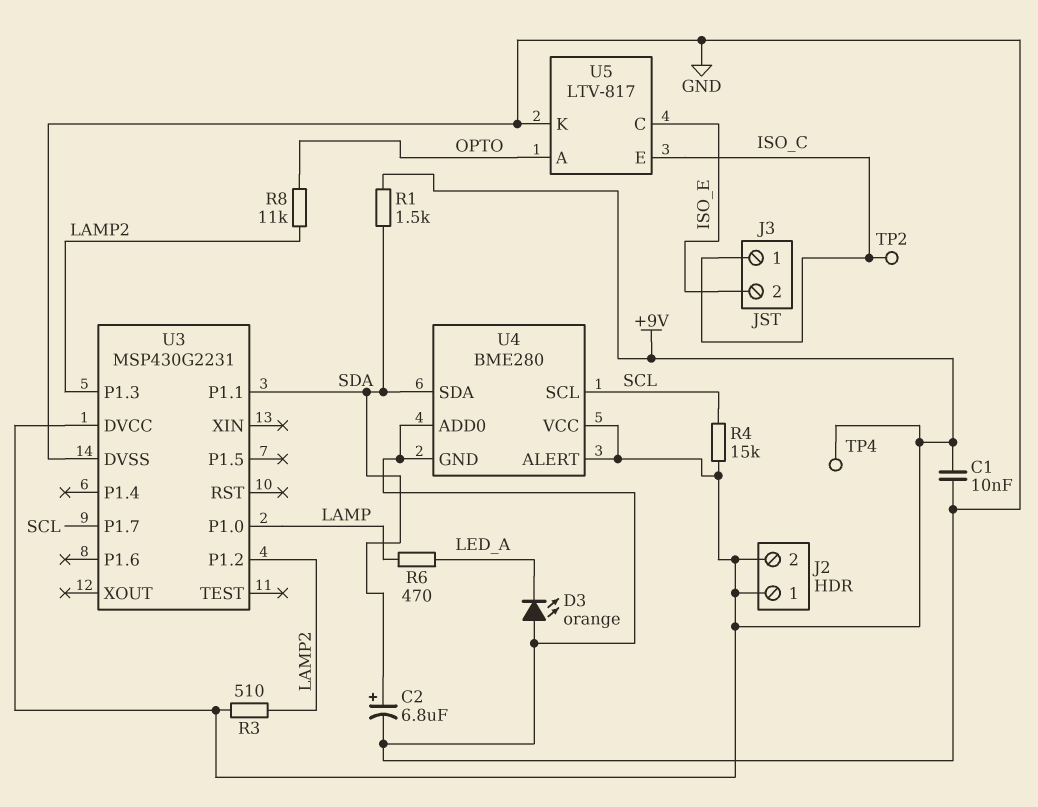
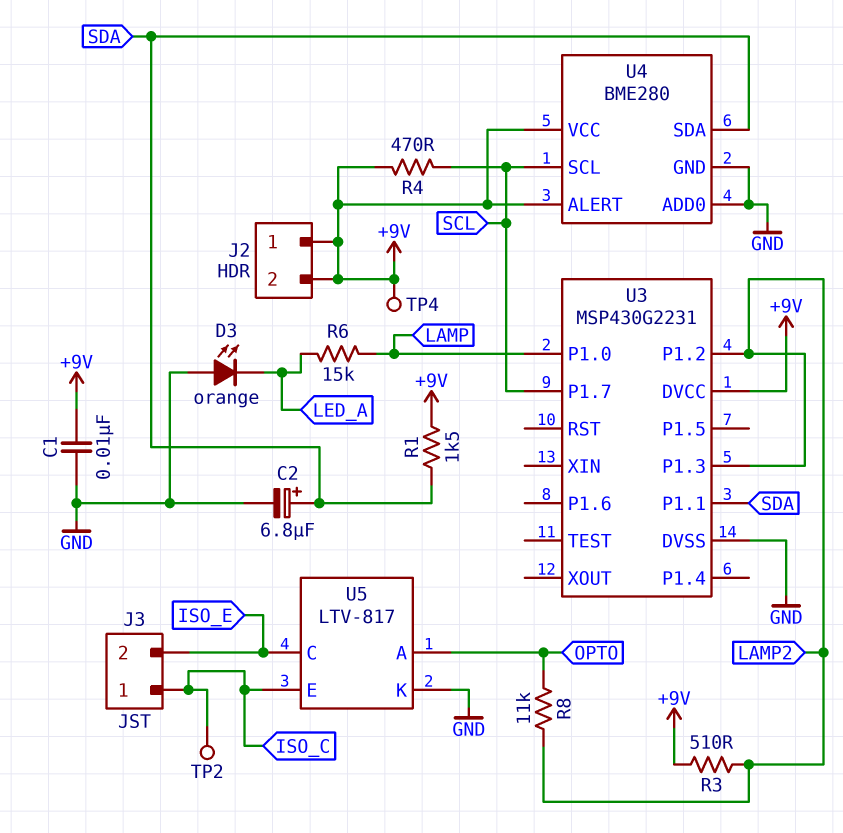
R4: 15k (+9V, SCL) -> 470 (+9V, SCL)
R6: 470 (LAMP, LED_A) -> 15k (LAMP, LED_A)

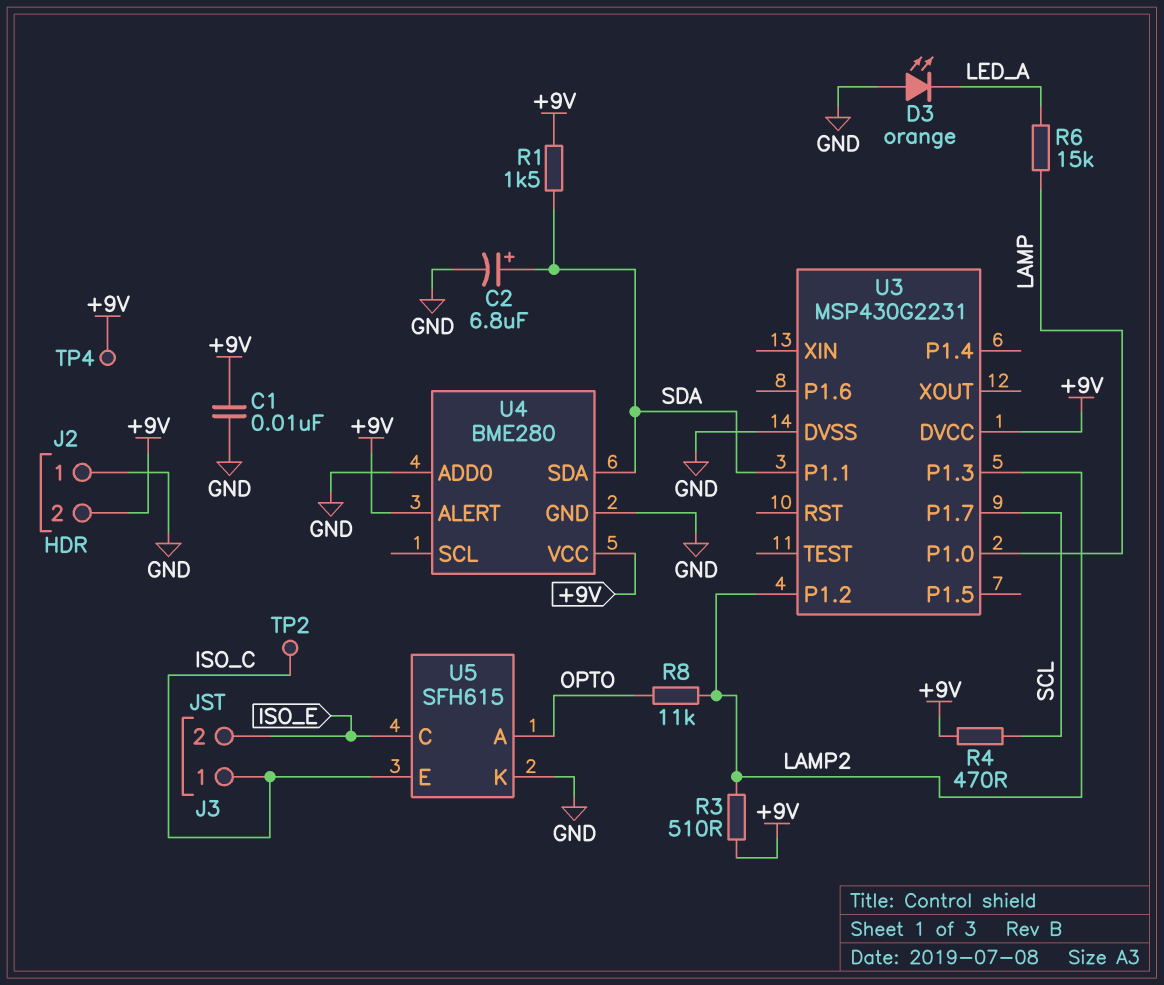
J2 pin 1: +9V -> GND
U4 pin SCL: SCL -> none
U5: LTV-817 -> SFH615

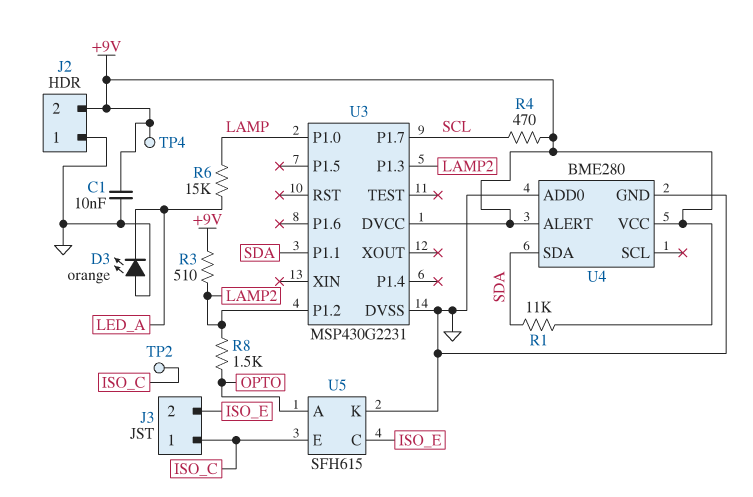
C2: 6.8uF (plus SDA, minus GND) -> none
R1: 1.5k (+9V, SDA) -> 11k (+9V, SDA)
R8: 11k (LAMP2, OPTO) -> 1.5k (LAMP2, OPTO)

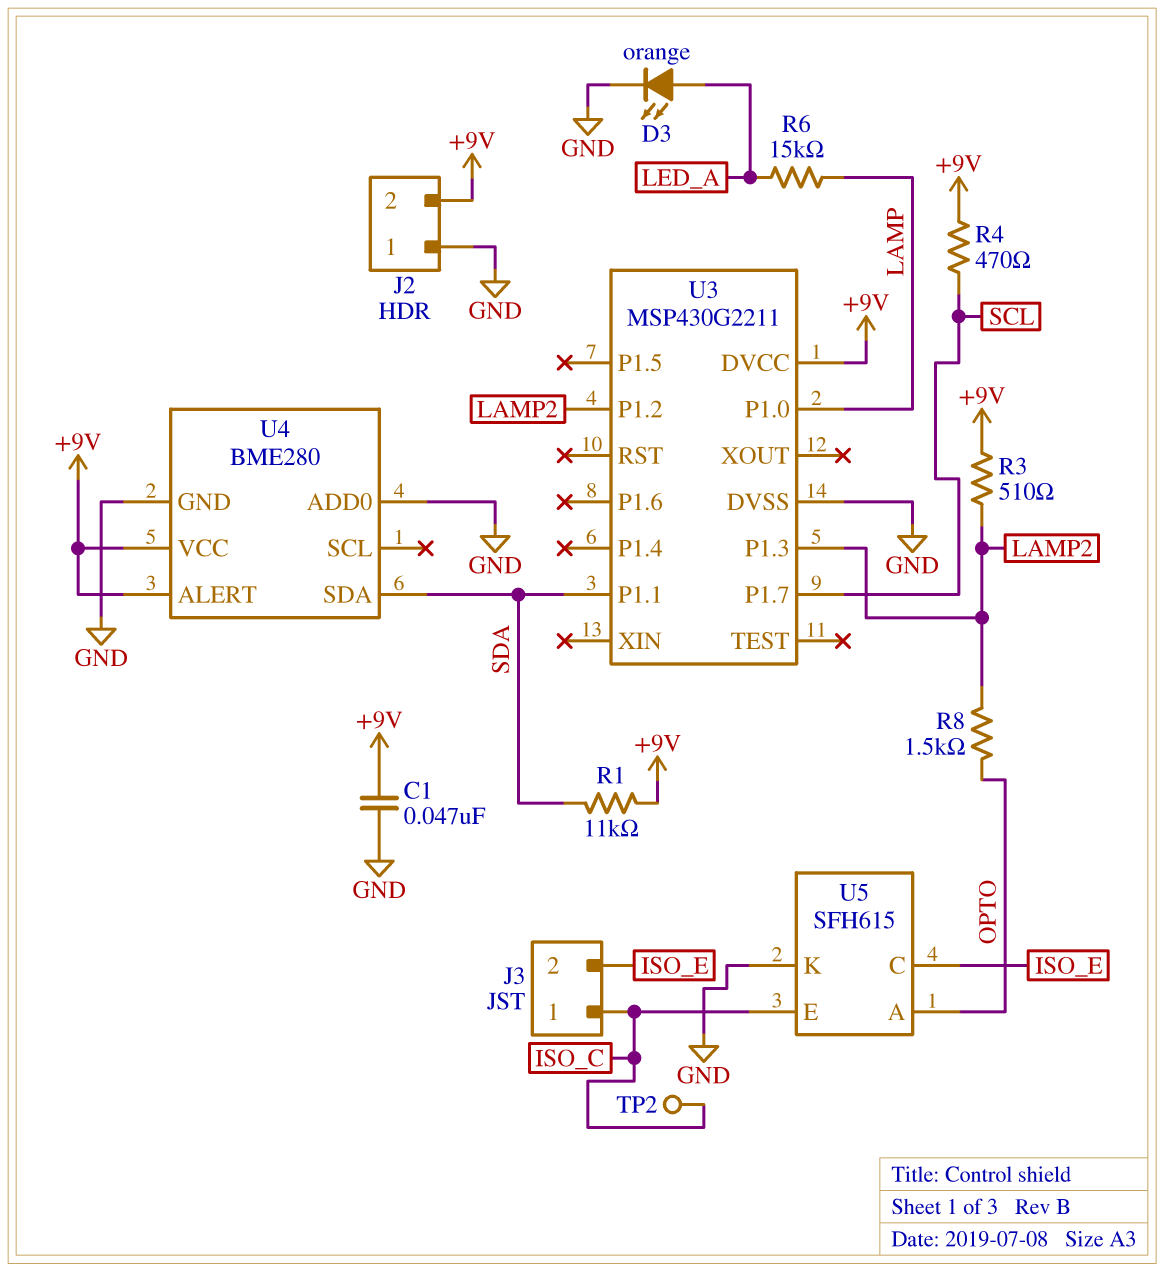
C1: 10nF (+9V, GND) -> 47nF (+9V, GND)
D3: LED orange (A GND, K LED_A) -> LED orange (A LED_A, K GND)
TP4: test point (+9V) -> none
U3: MSP430G2231 -> MSP430G2211

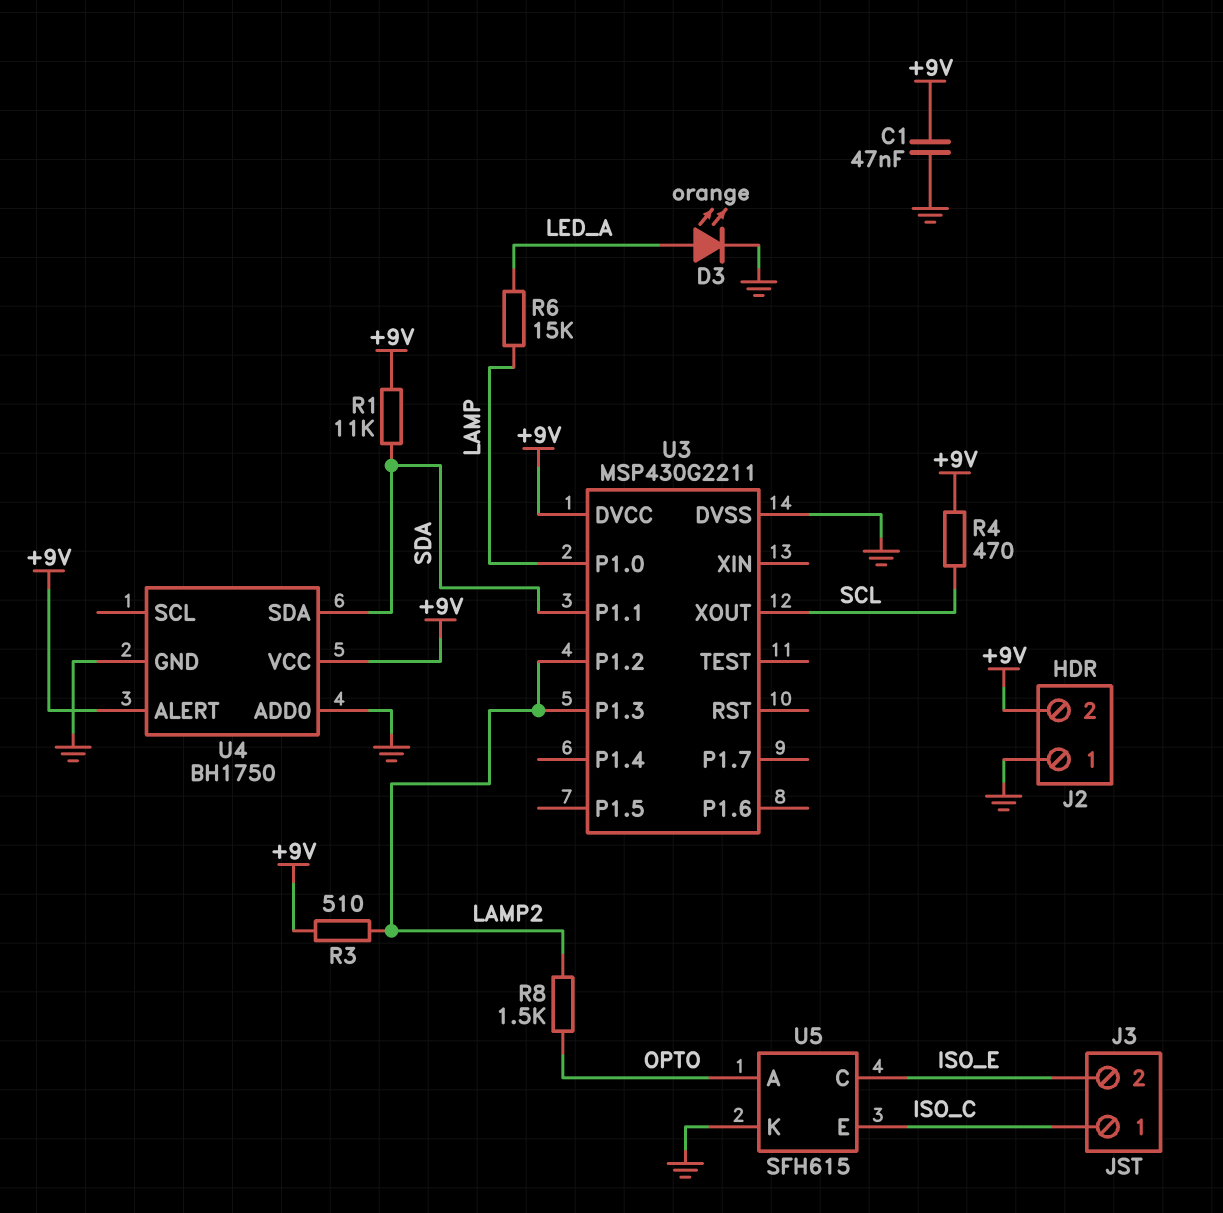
TP2: test point (ISO_C) -> none
U3 pin P1.7: SCL -> none
U3 pin XOUT: none -> SCL
U4: BME280 -> BH1750

